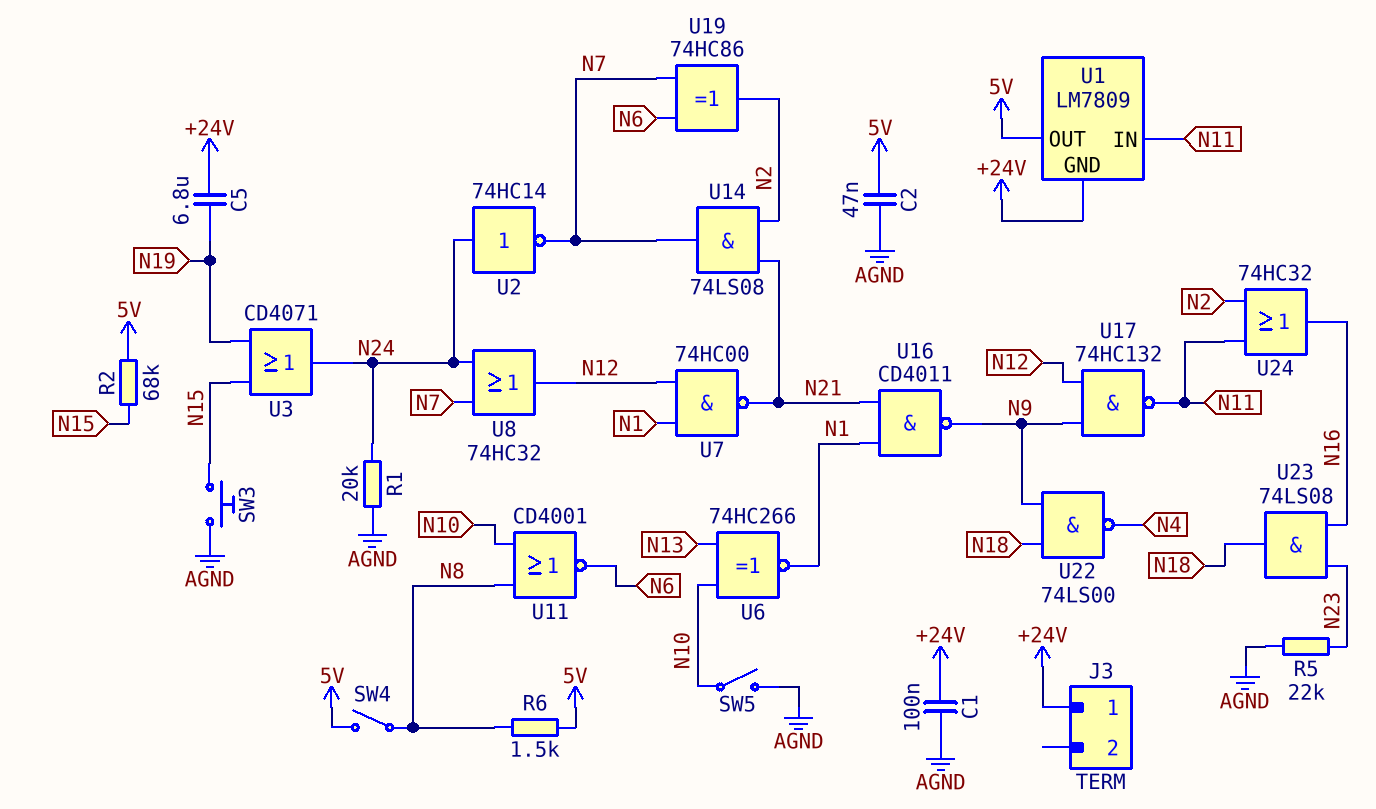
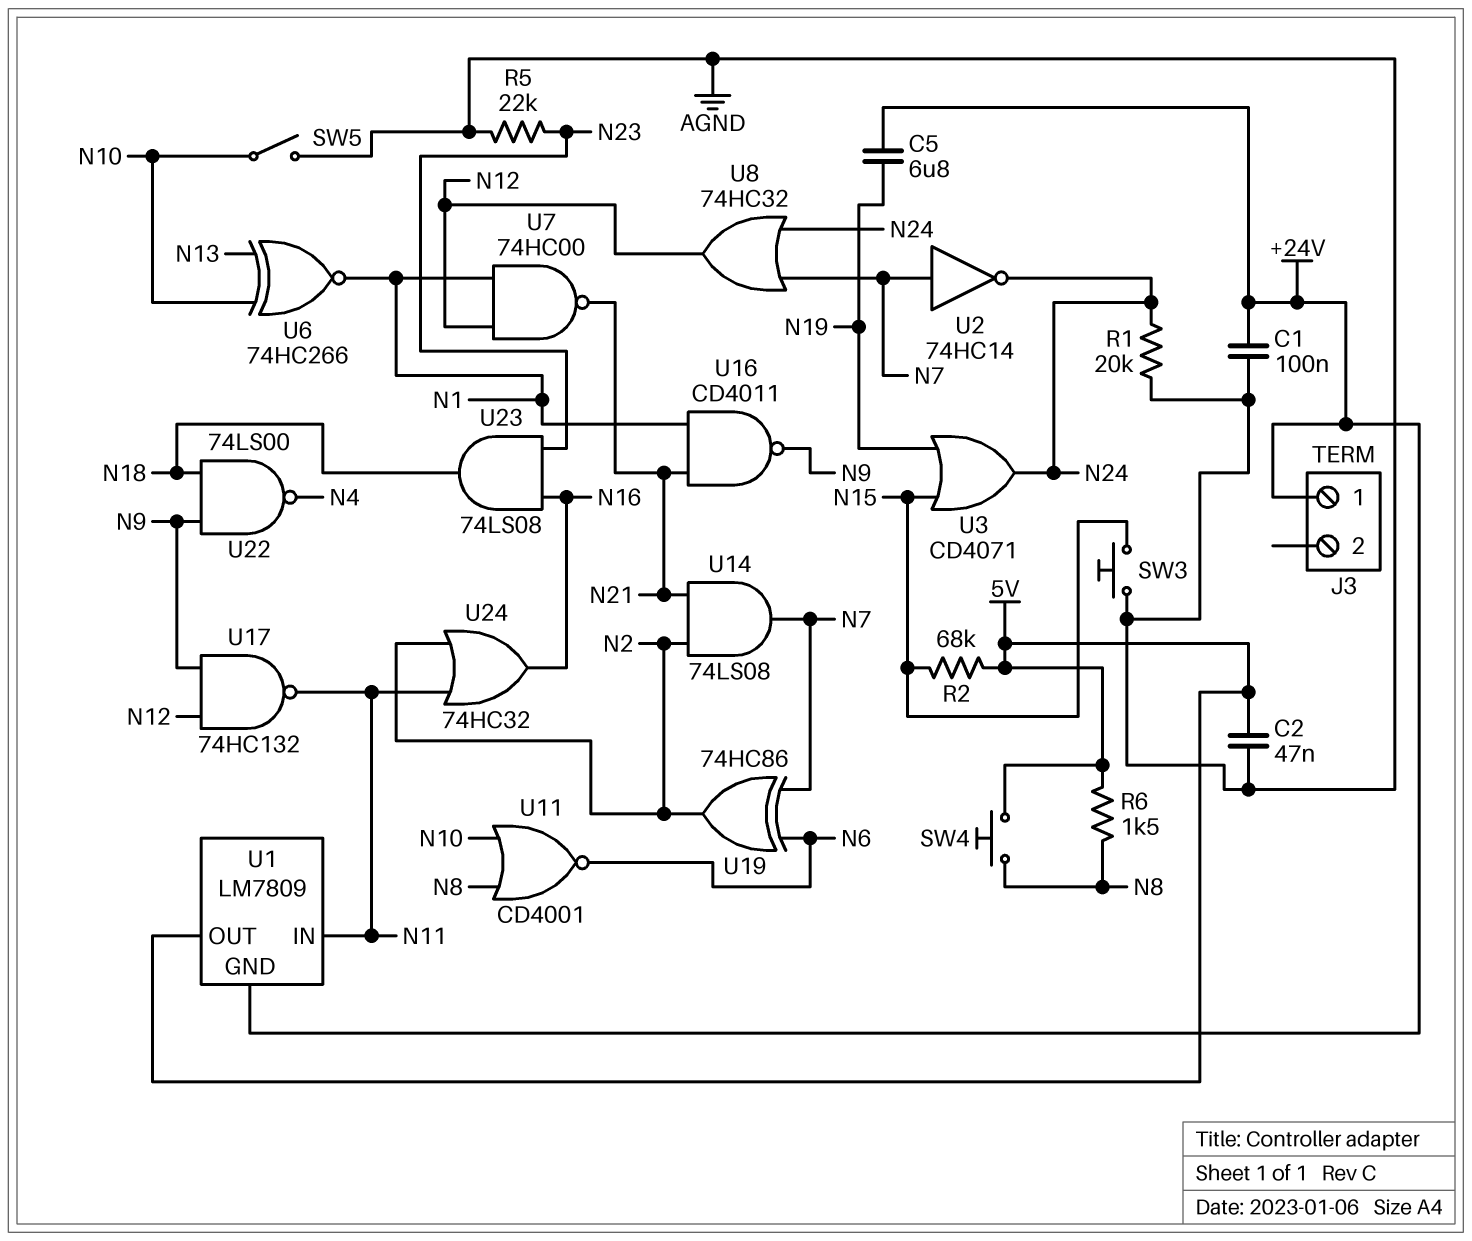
SW4: switch (5V, N8) -> button (5V, N8)
U2: NOT 74HC14 (in N24, out N7) -> NOT 74HC14 (in N7, out N24)

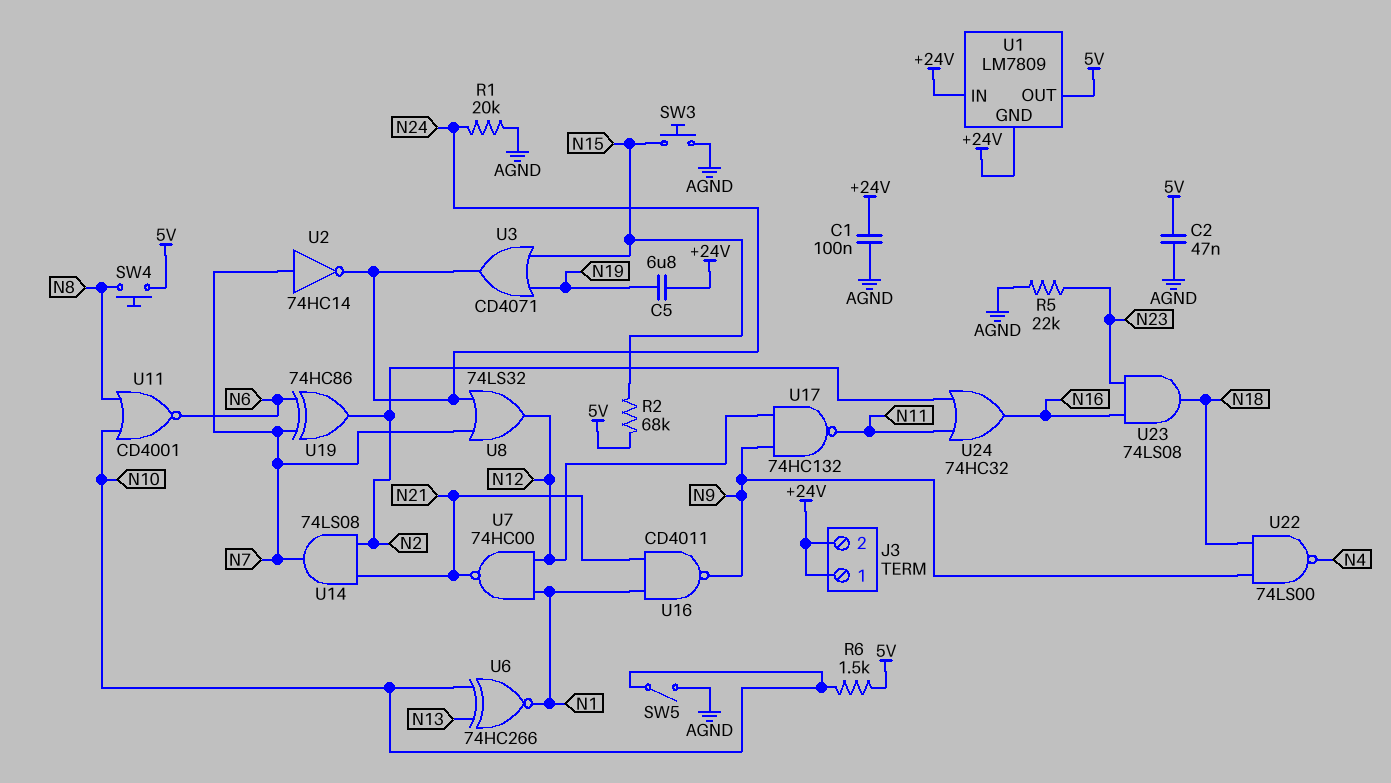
J3 pin 2: none -> +24V
R6: 1.5k (5V, N8) -> 1.5k (5V, N10)
U1 pin IN: N11 -> +24V
U8: OR 74HC32 (in N7, in N24, out N12) -> OR 74LS32 (in N7, in N24, out N12)

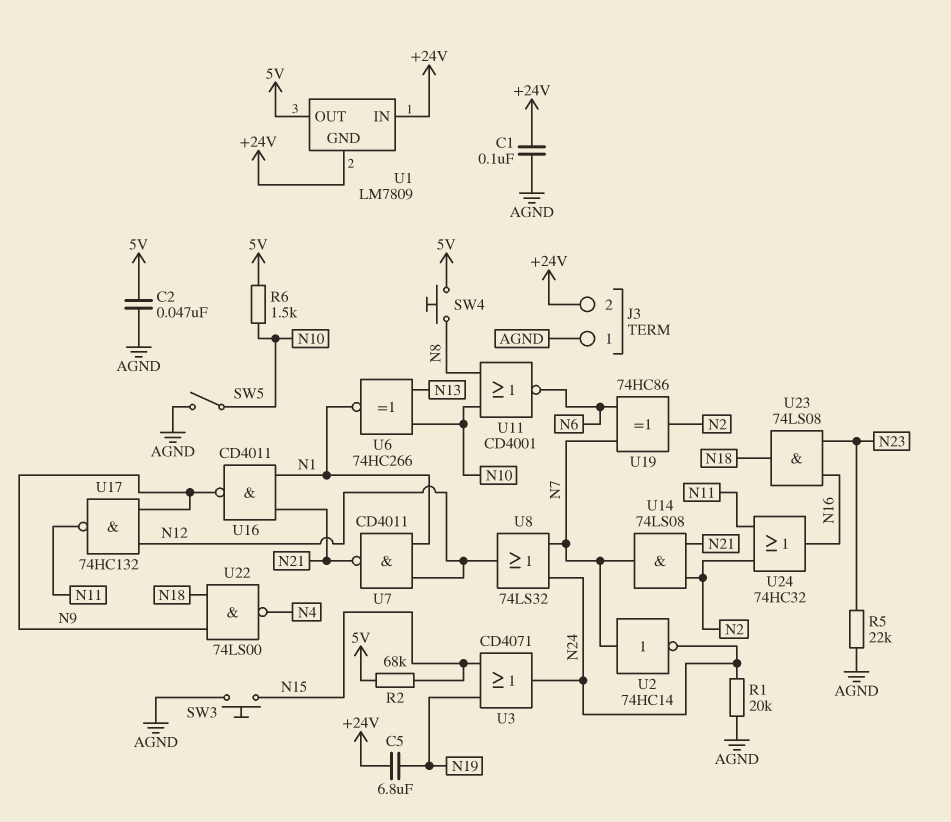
J3 pin 1: +24V -> AGND
U7: NAND 74HC00 (in N1, in N12, out N21) -> NAND CD4011 (in N1, in N12, out N21)

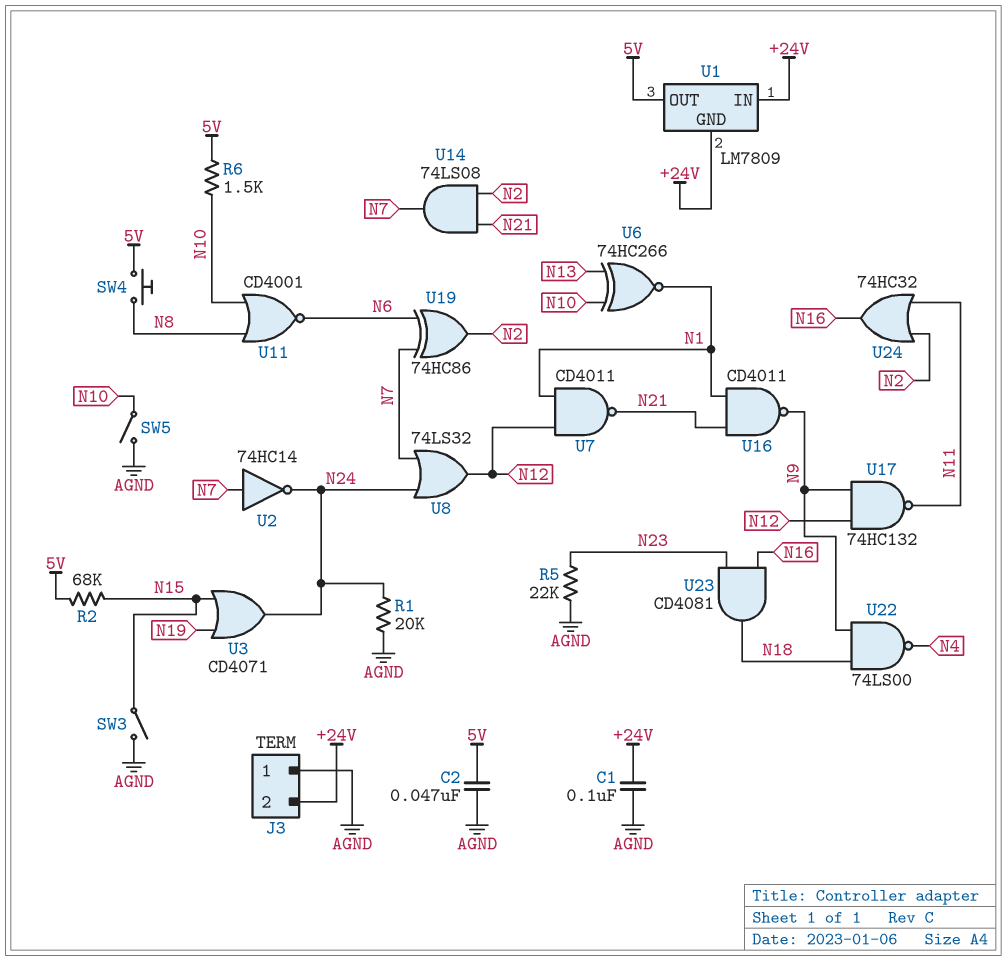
C5: 6.8uF (+24V, N19) -> none
SW3: button (AGND, N15) -> switch (AGND, N15)
U23: AND 74LS08 (in N16, in N23, out N18) -> AND CD4081 (in N16, in N23, out N18)

